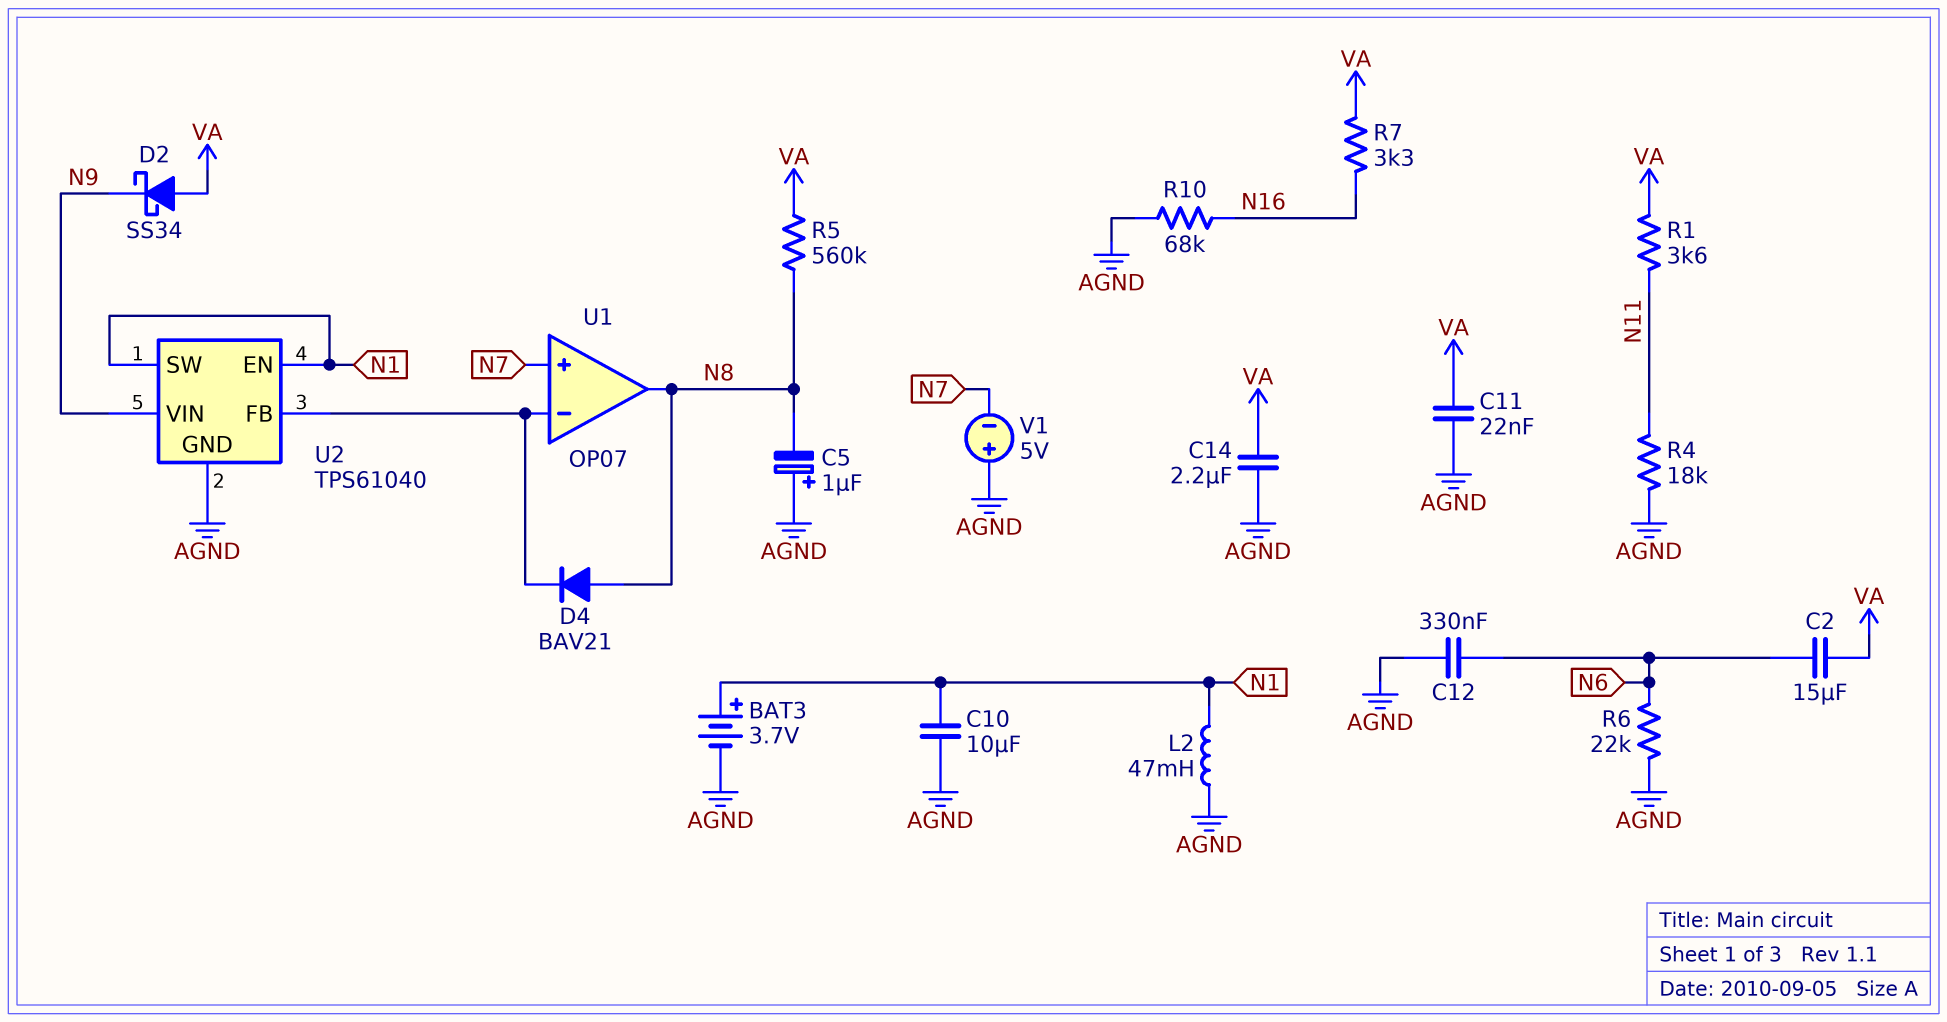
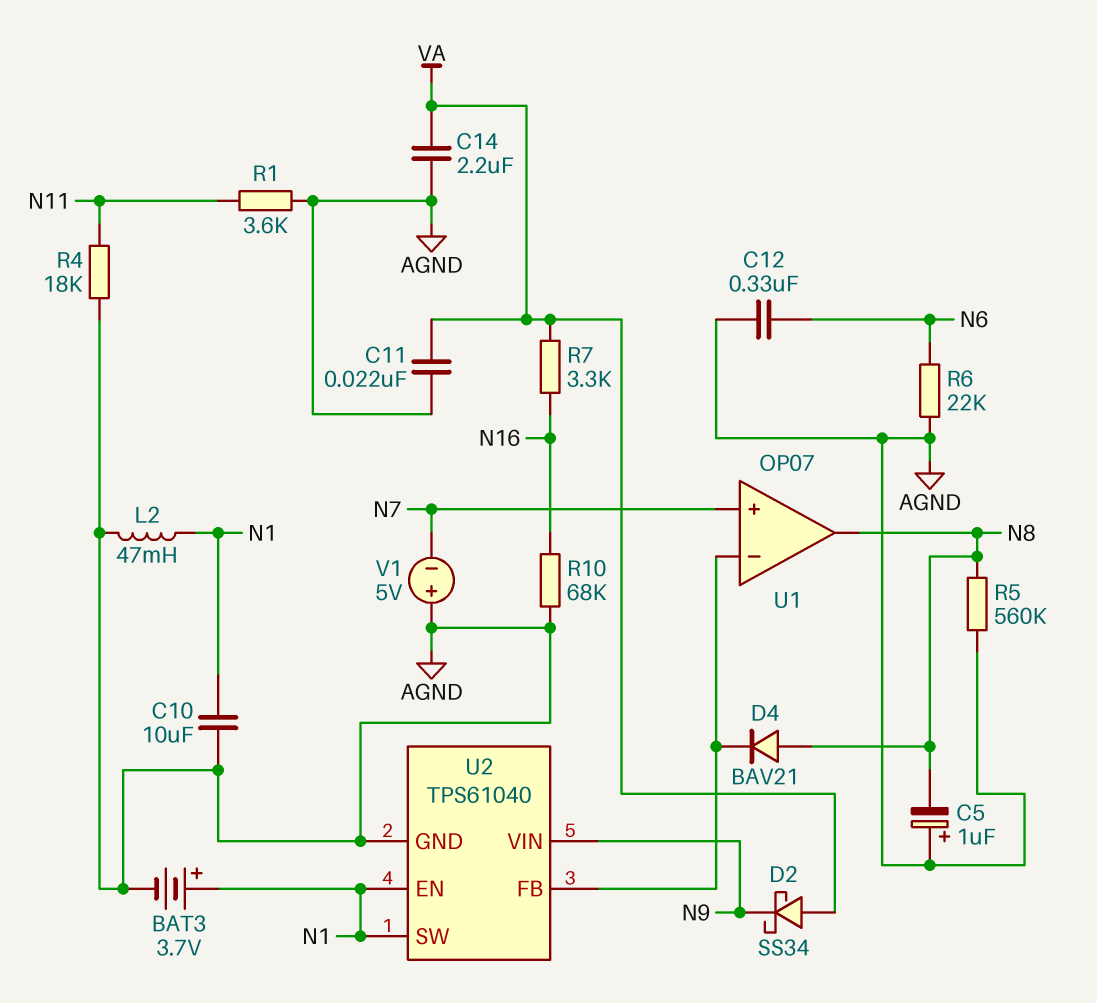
C2: 15uF (N6, VA) -> none
R1: 3.6k (N11, VA) -> 3.6k (AGND, N11)
R5: 560k (N8, VA) -> 560k (AGND, N8)

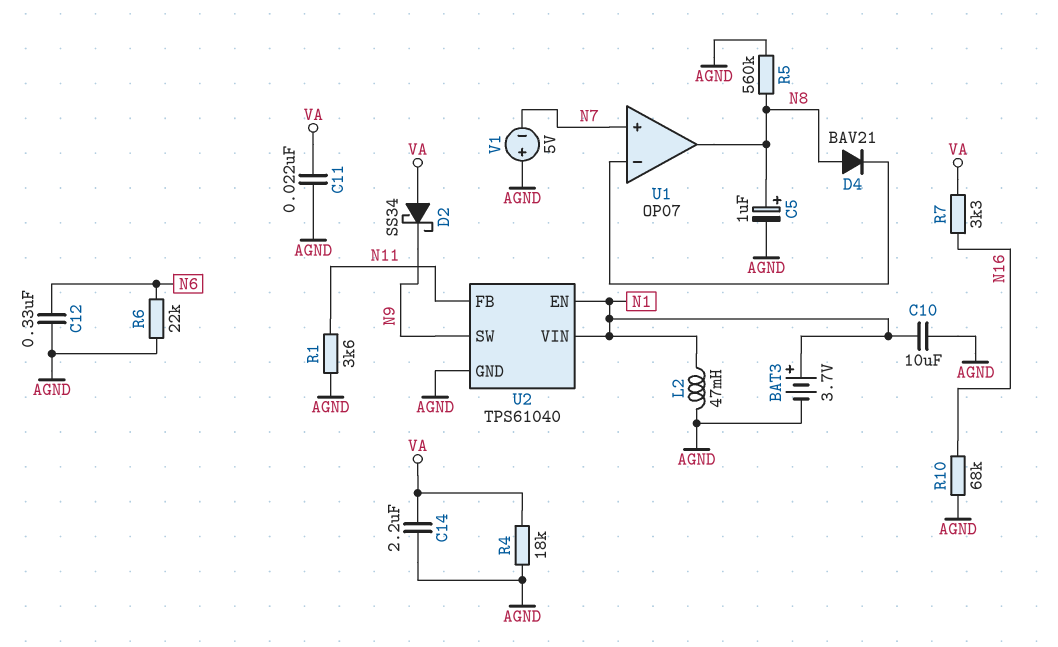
C5: 1uF (plus AGND, minus N8) -> 1uF (plus N8, minus AGND)
R4: 18k (AGND, N11) -> 18k (AGND, VA)
U2 pin FB: U1/in- -> N11
U2 pin SW: N1 -> N9
U2 pin VIN: N9 -> N1

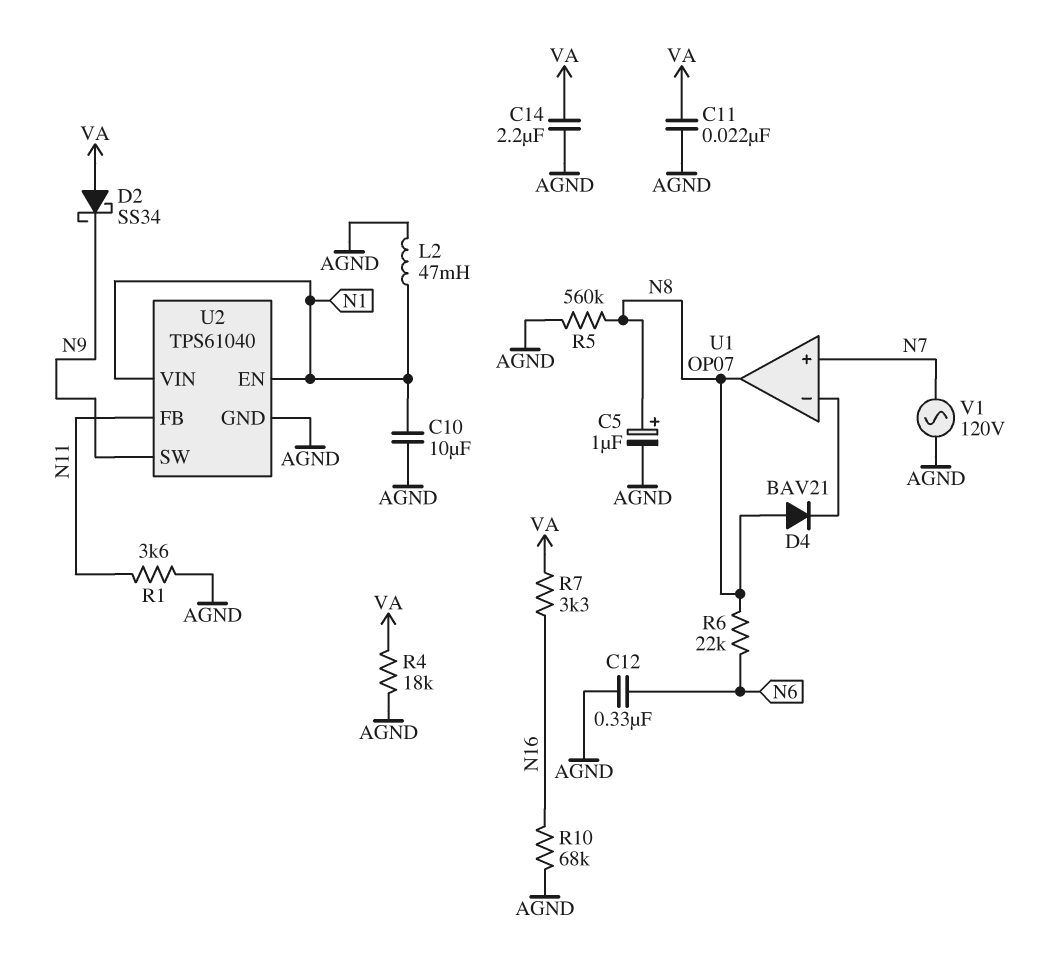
BAT3: 3.7V (plus N1, minus AGND) -> none
R6: 22k (AGND, N6) -> 22k (N6, N8)
V1: 5V (plus AGND, minus N7) -> AC 120V (AGND, N7)

